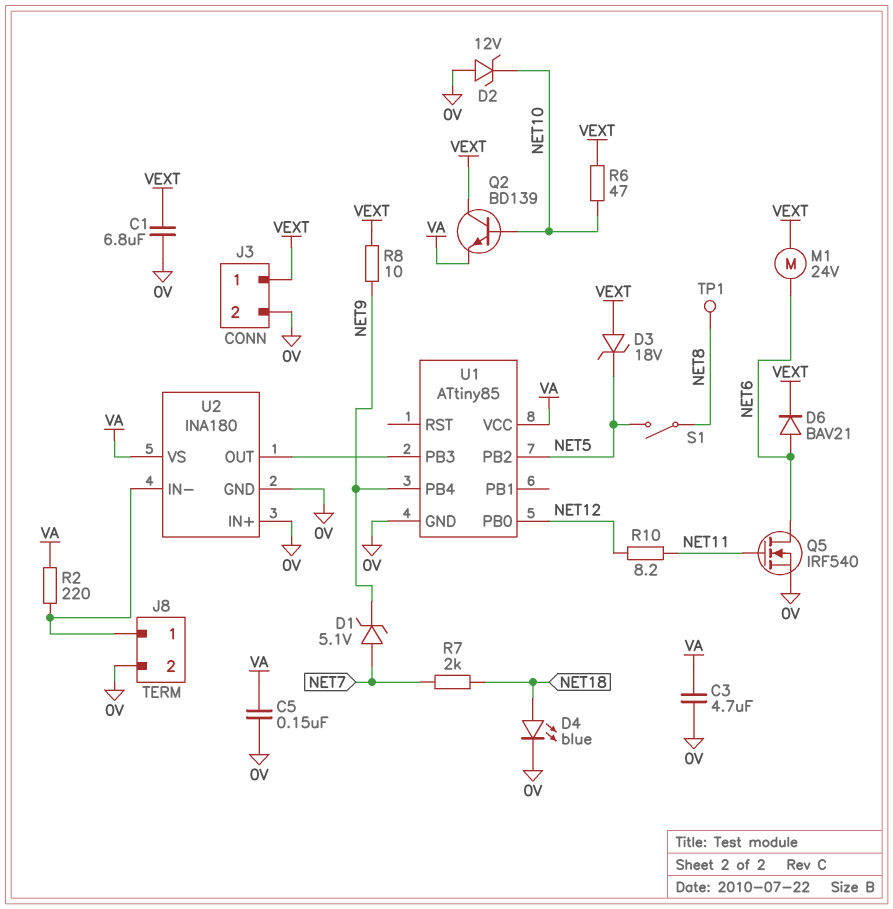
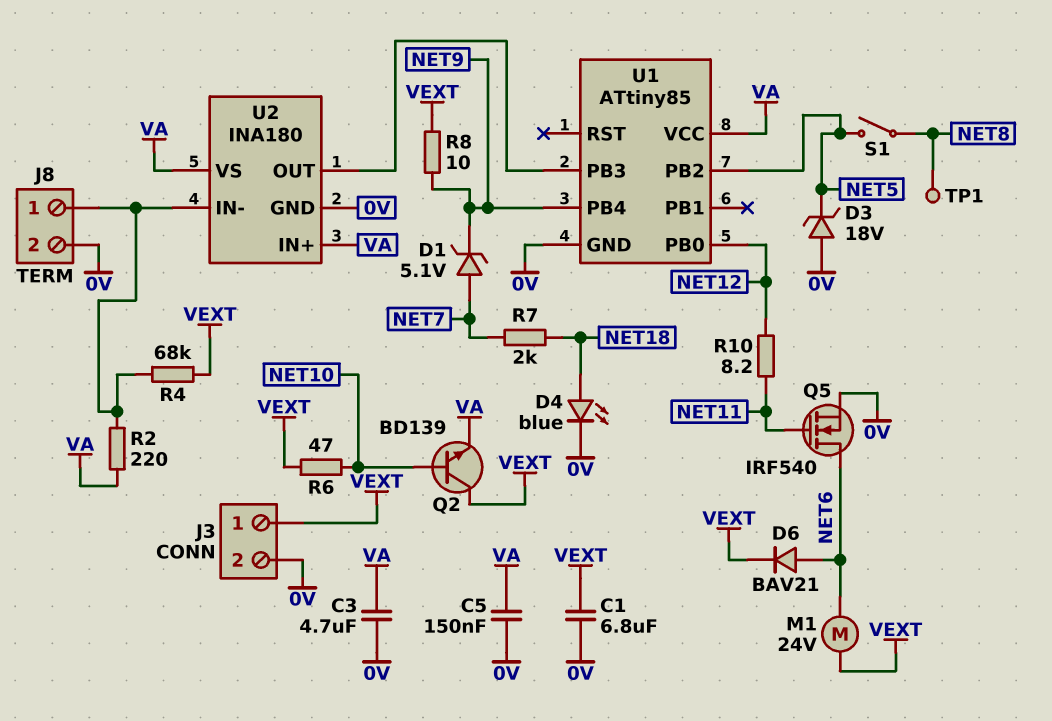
D2: zener 12V (A 0V, K NET10) -> none
D3: zener 18V (A VEXT, K NET5) -> zener 18V (A 0V, K NET5)
R4: none -> 68k (J8/1, VEXT)
U2 pin IN+: 0V -> VA

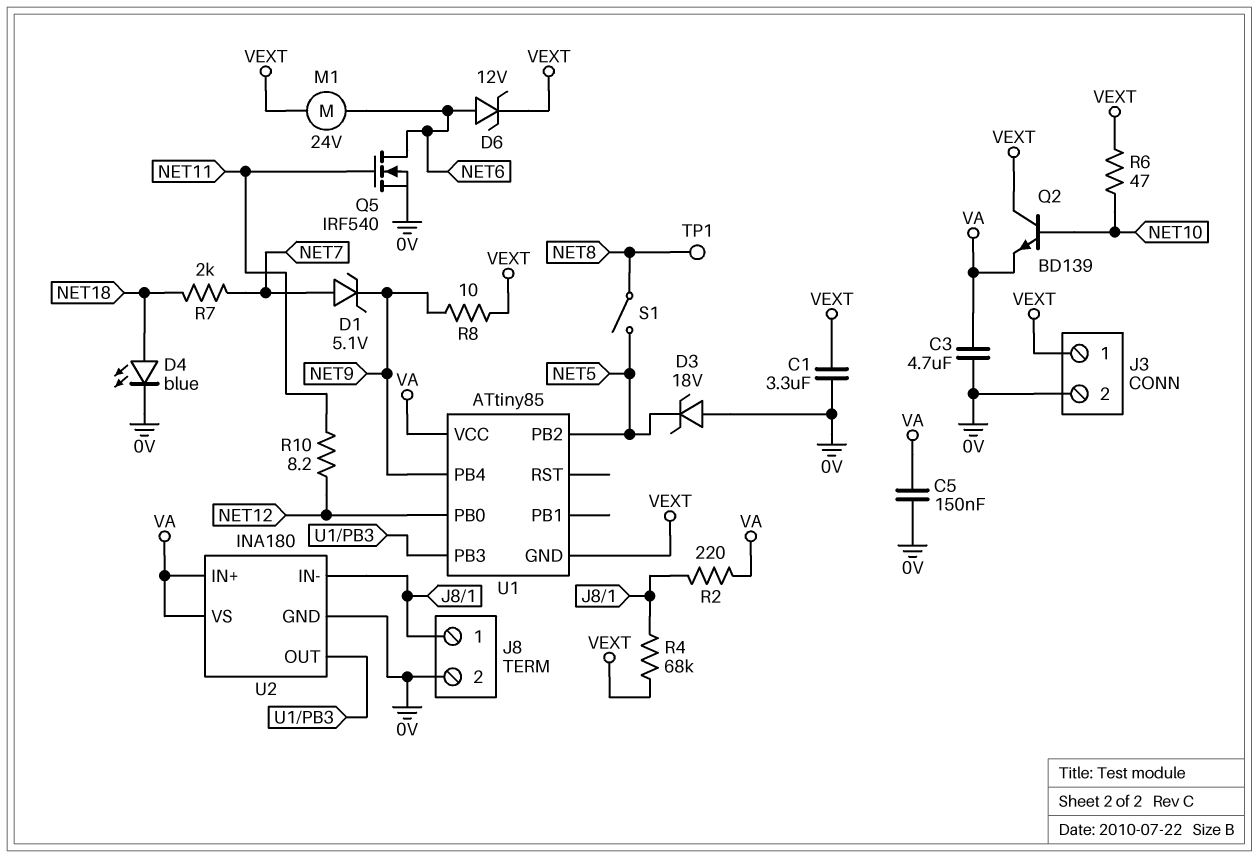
C1: 6.8uF (0V, VEXT) -> 3.3uF (0V, VEXT)
D6: diode BAV21 (A NET6, K VEXT) -> zener 12V (A NET6, K VEXT)
U1 pin GND: 0V -> VEXT

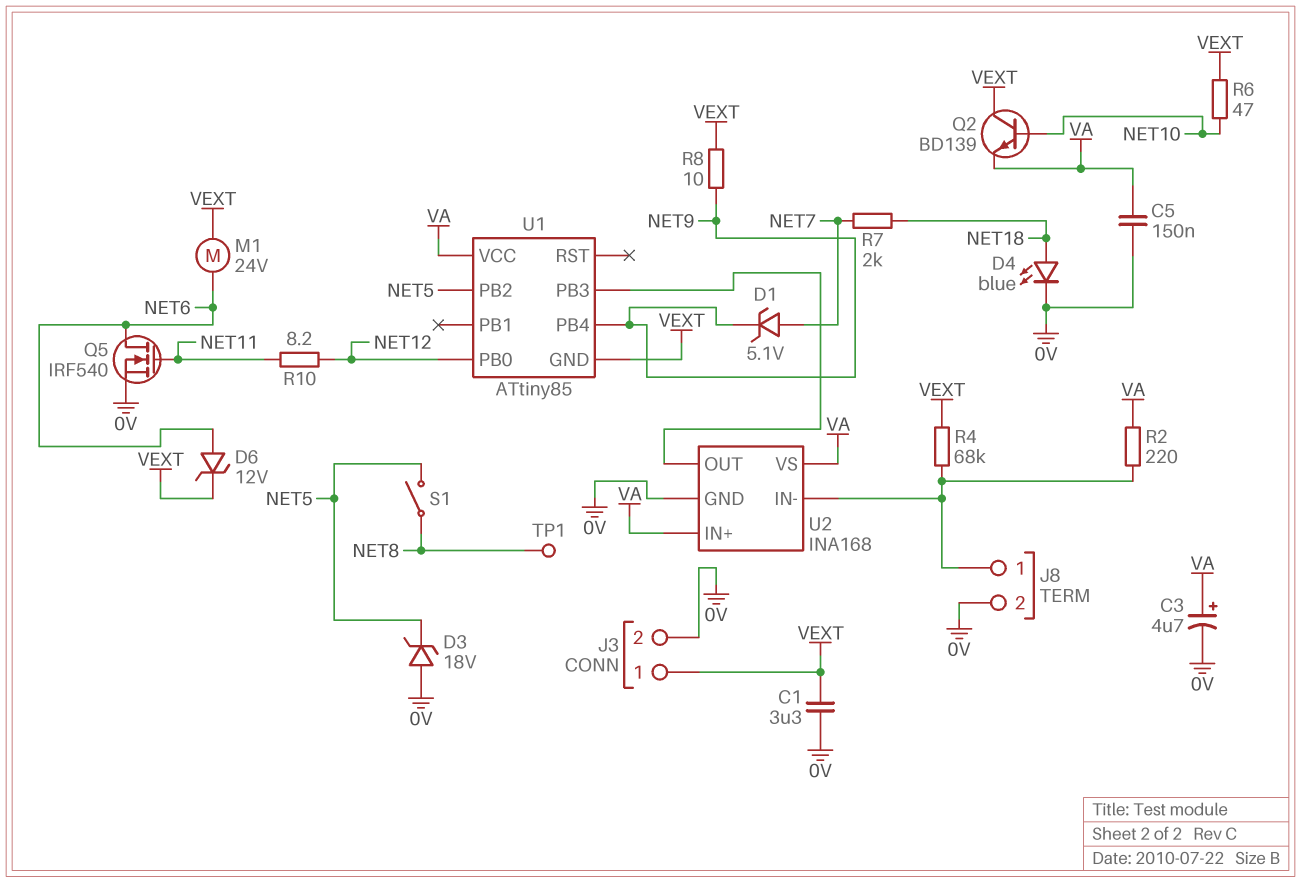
C3: 4.7uF (0V, VA) -> 4.7uF (plus VA, minus 0V)
U2: INA180 -> INA168

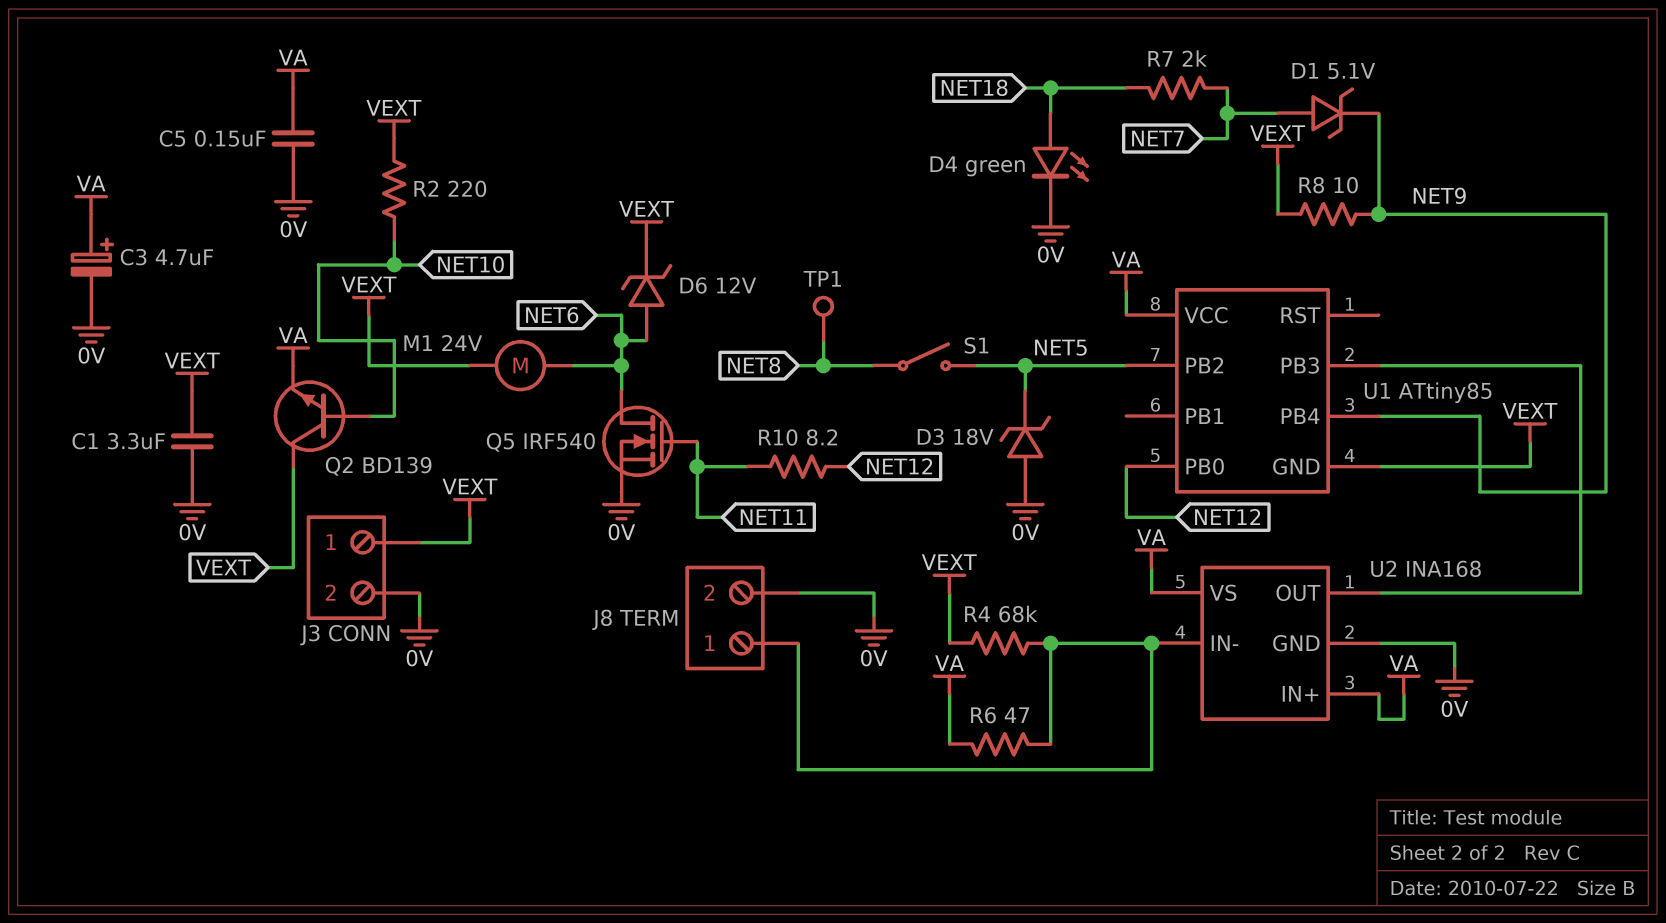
D4: LED blue (A NET18, K 0V) -> LED green (A NET18, K 0V)
R2: 220 (J8/1, VA) -> 220 (NET10, VEXT)
R6: 47 (NET10, VEXT) -> 47 (J8/1, VA)

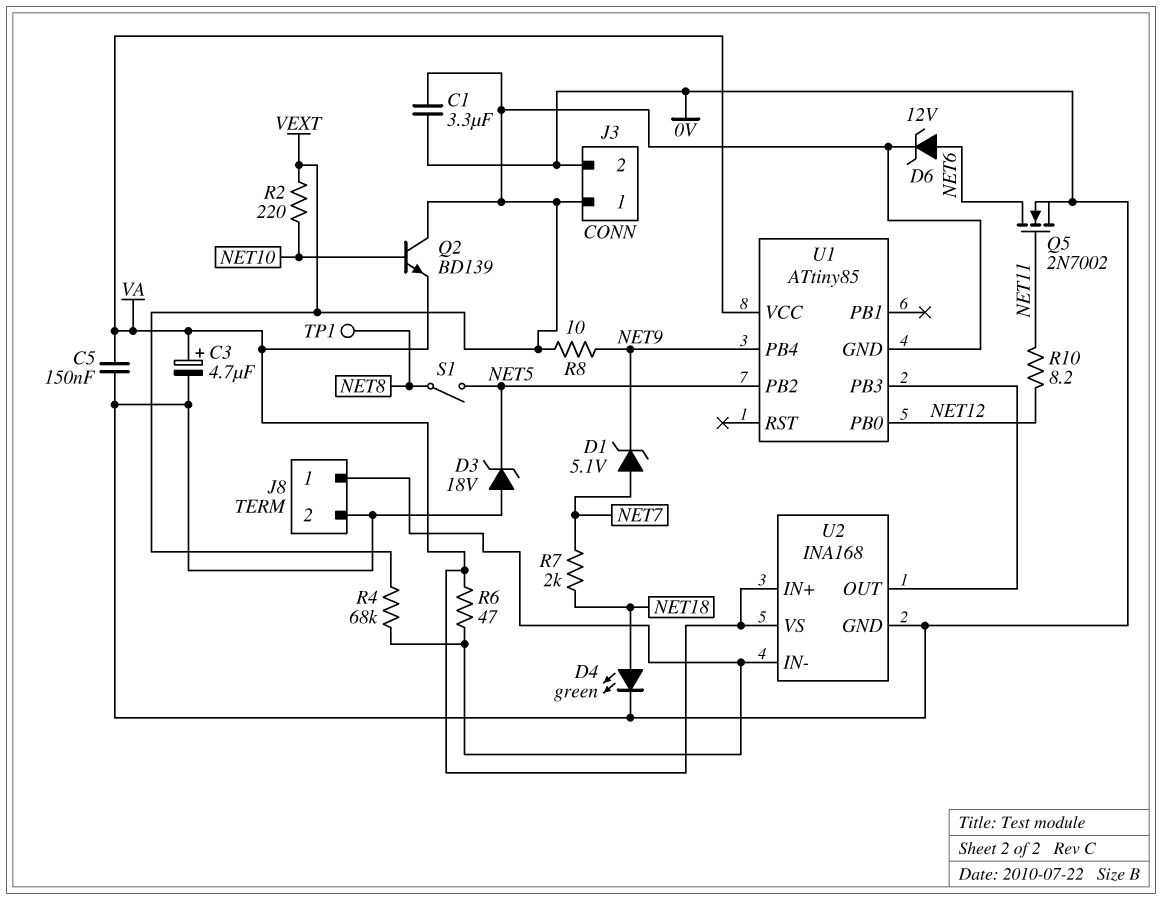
M1: motor 24V (NET6, VEXT) -> none
Q5: NMOS IRF540 (G NET11, D NET6, S 0V) -> NMOS 2N7002 (G NET11, D NET6, S 0V)

